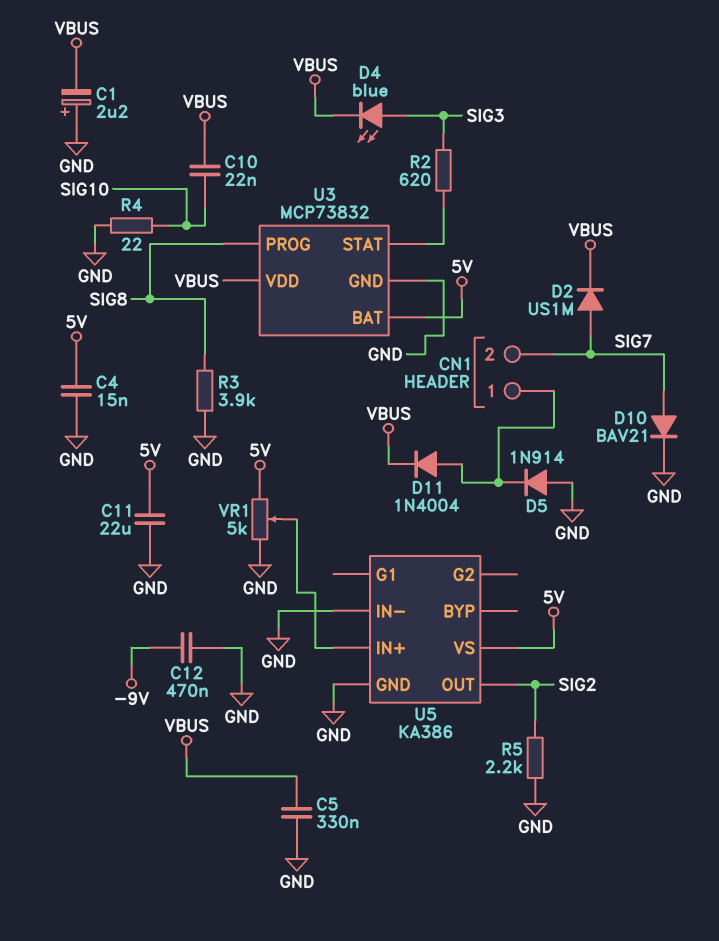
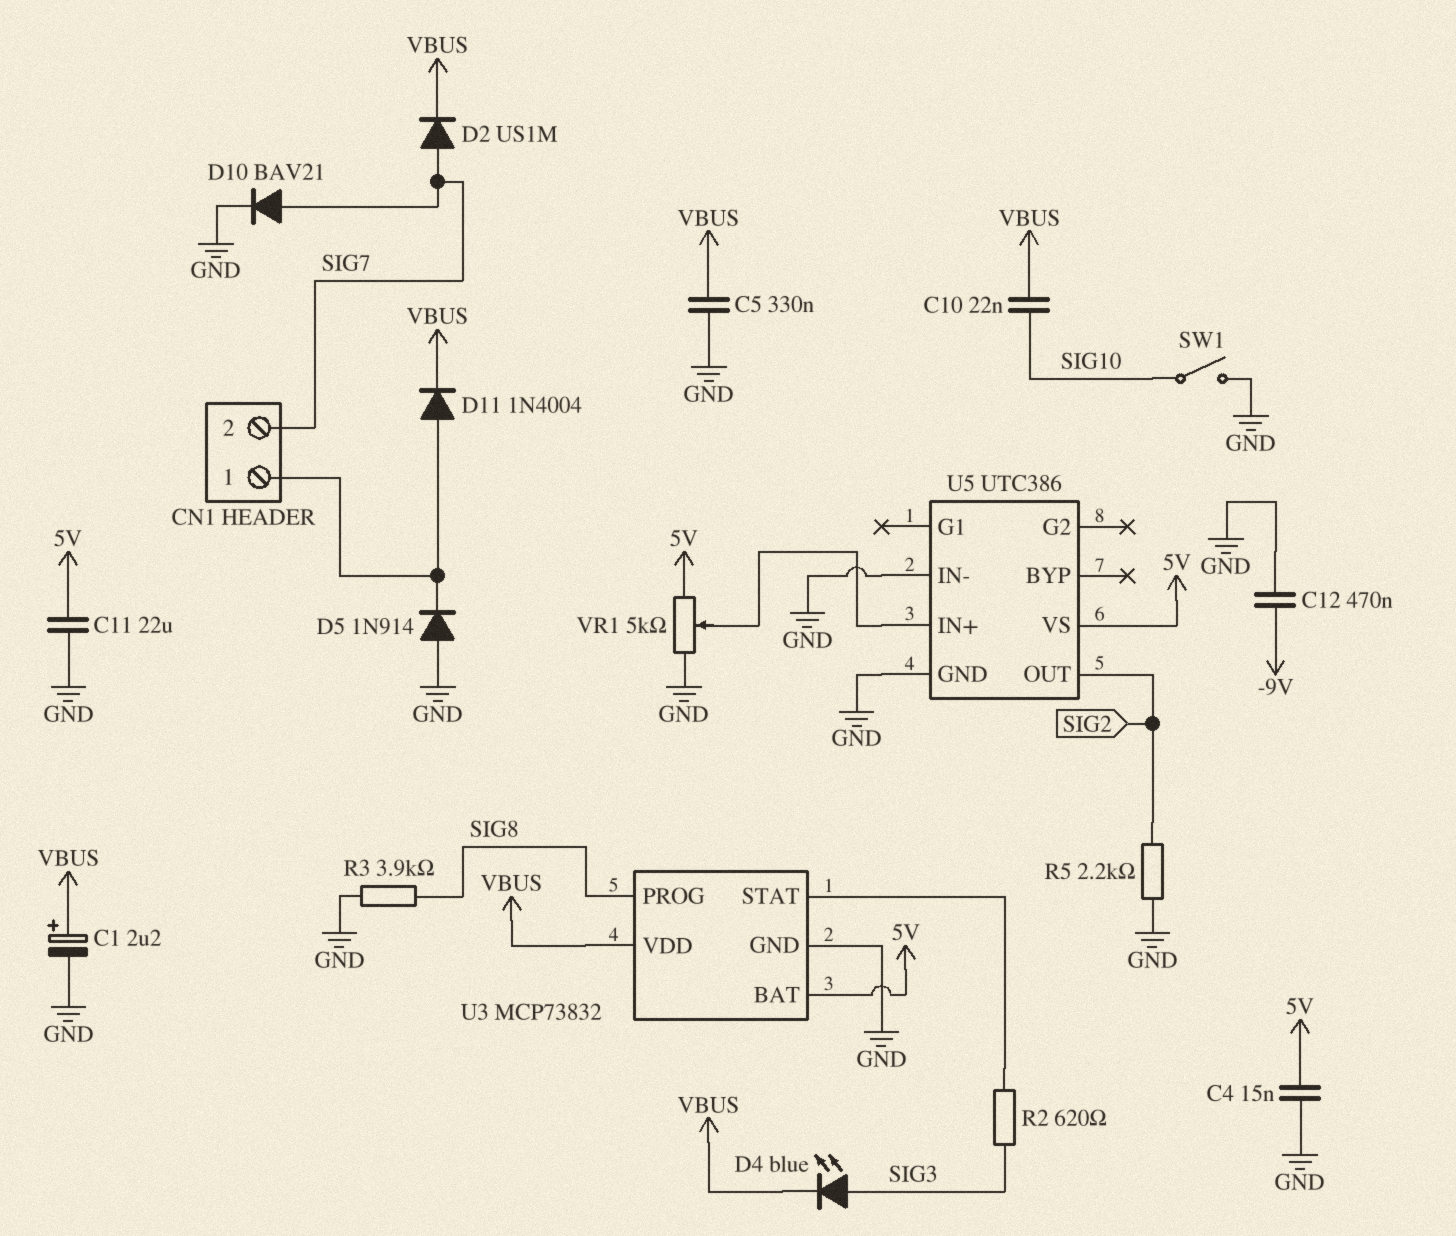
C1: 2.2uF (plus GND, minus VBUS) -> 2.2uF (plus VBUS, minus GND)
R4: 22 (GND, SIG10) -> none
SW1: none -> switch (GND, SIG10)
U5: KA386 -> UTC386

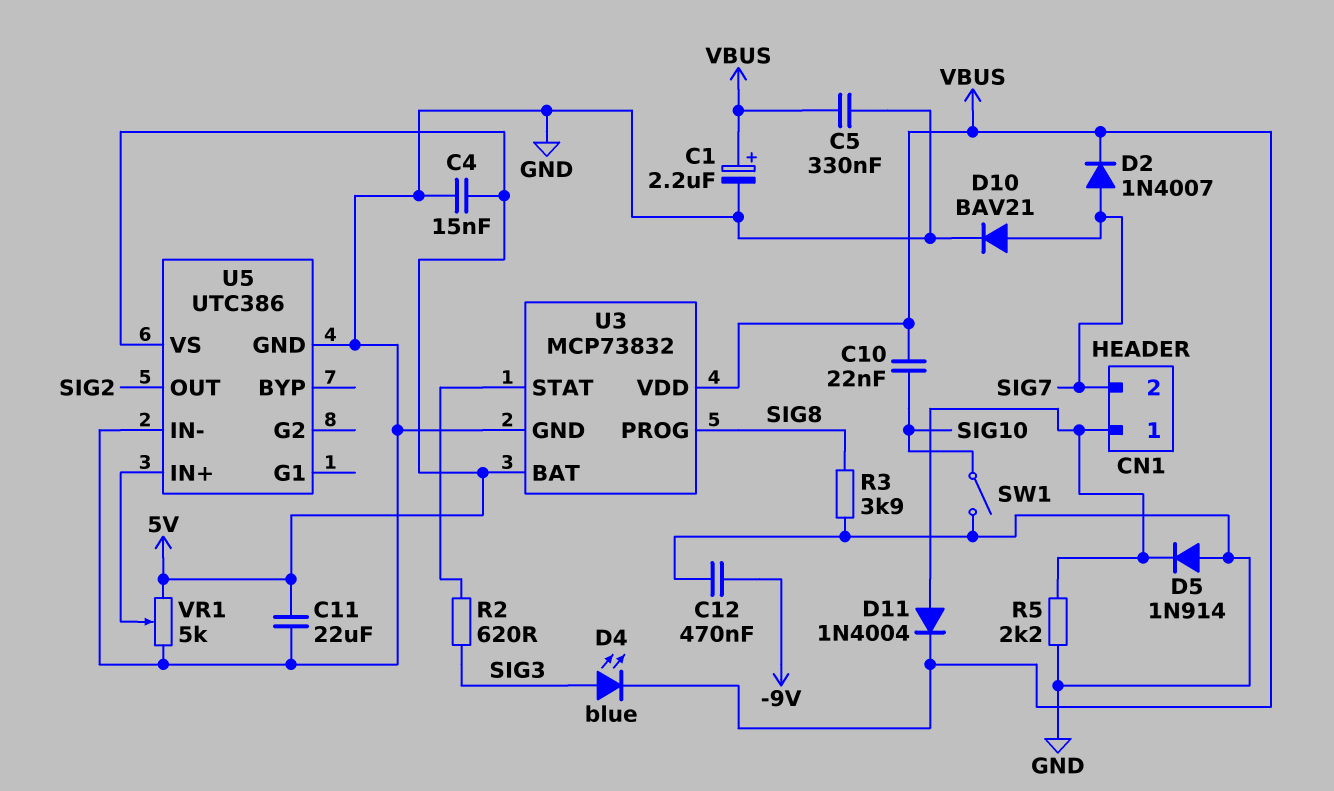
D2: diode US1M (A SIG7, K VBUS) -> diode 1N4007 (A SIG7, K VBUS)
R5: 2.2k (GND, SIG2) -> 2.2k (CN1/1, GND)

